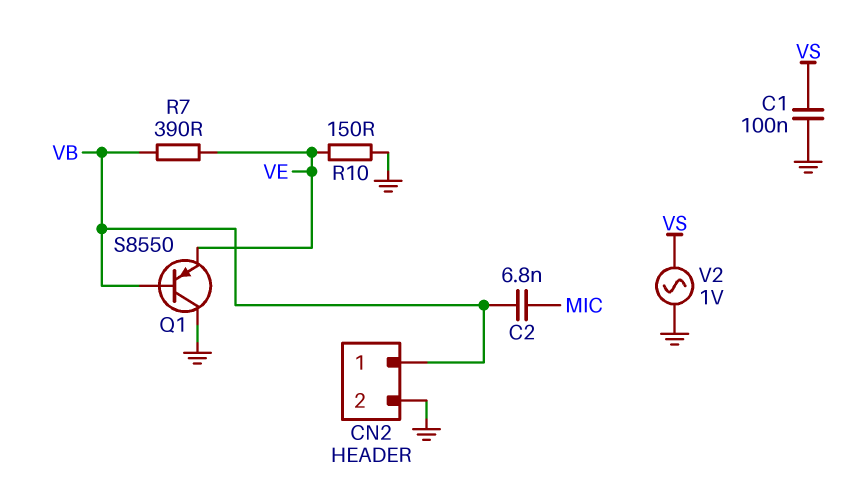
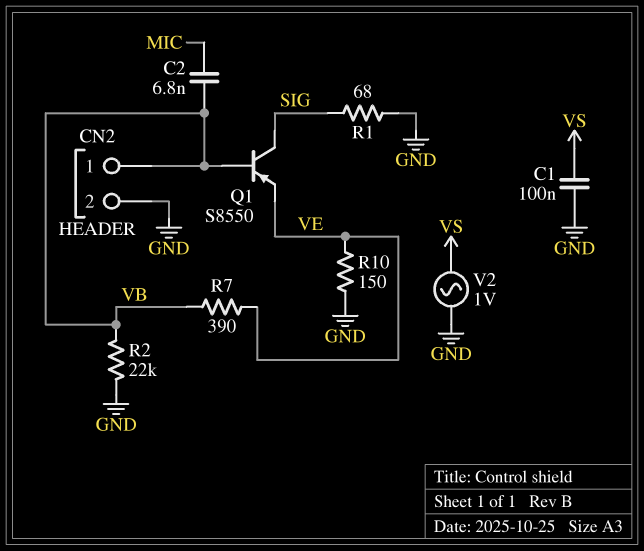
Q1: PNP S8550 (B VB, C GND, E VE) -> PNP S8550 (B VB, C SIG, E VE)
R1: none -> 68 (GND, SIG)
R2: none -> 22k (GND, VB)

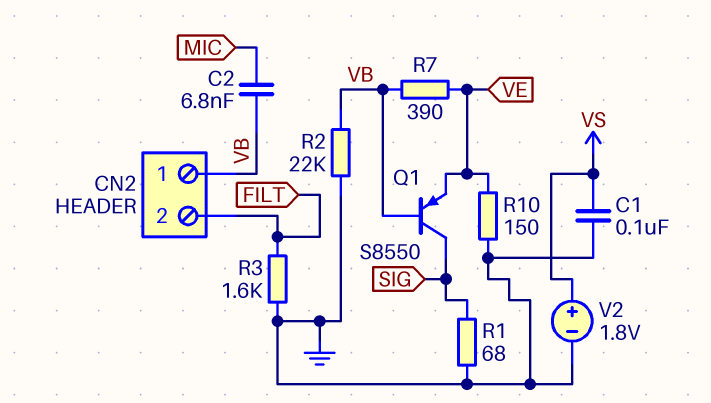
CN2 pin 2: GND -> FILT
R3: none -> 1.6k (FILT, GND)
V2: AC 1V (GND, VS) -> 1.8V (plus VS, minus GND)

